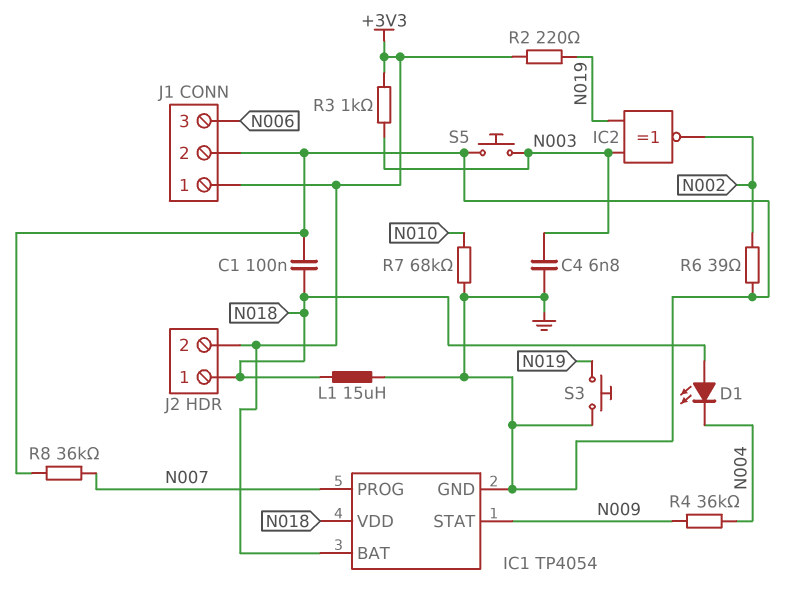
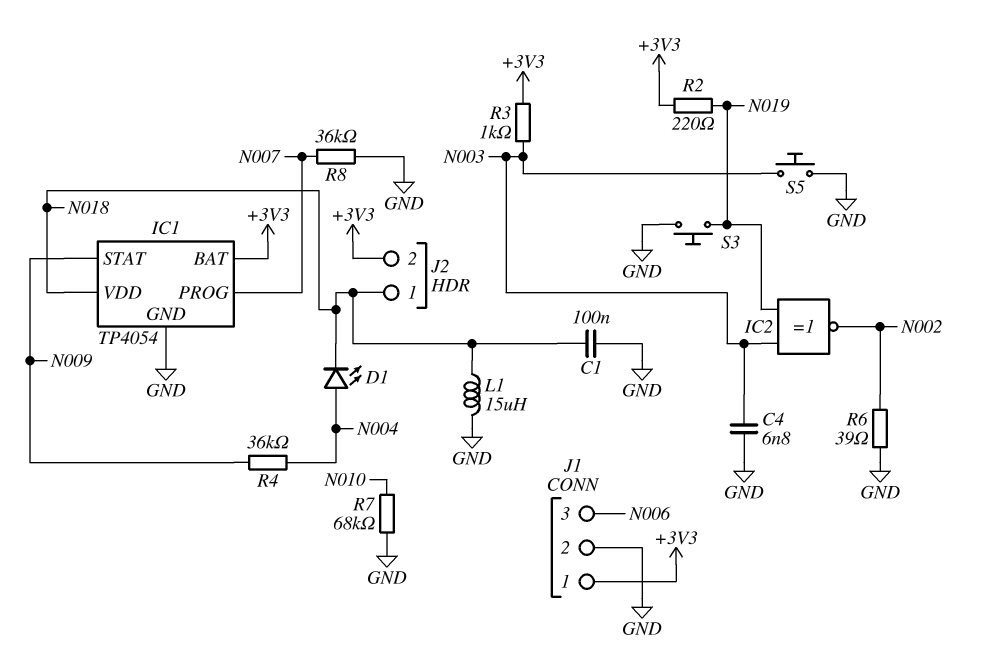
D1: LED (A N018, K N004) -> LED (A N004, K N018)

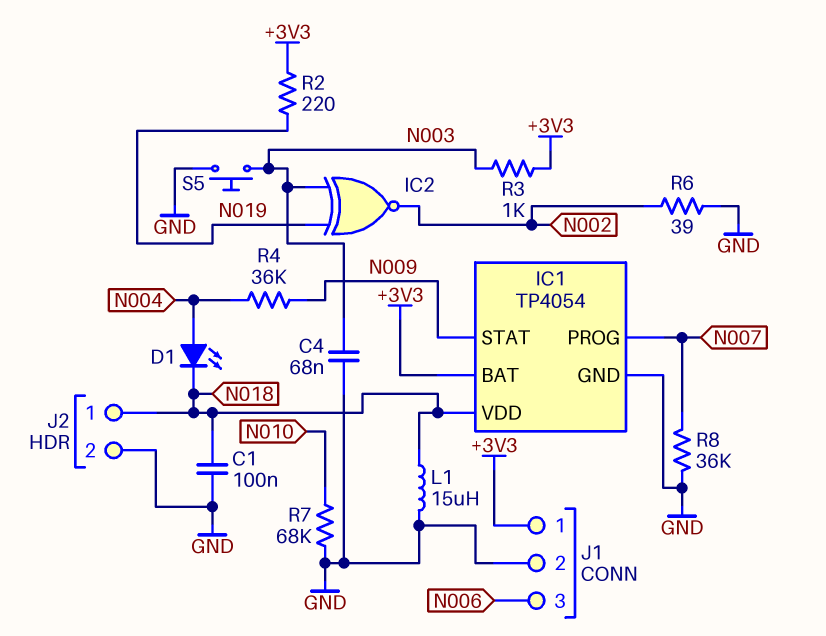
C4: 6.8nF (GND, N003) -> 68nF (GND, N003)
J2 pin 2: +3V3 -> GND
S3: button (GND, N019) -> none

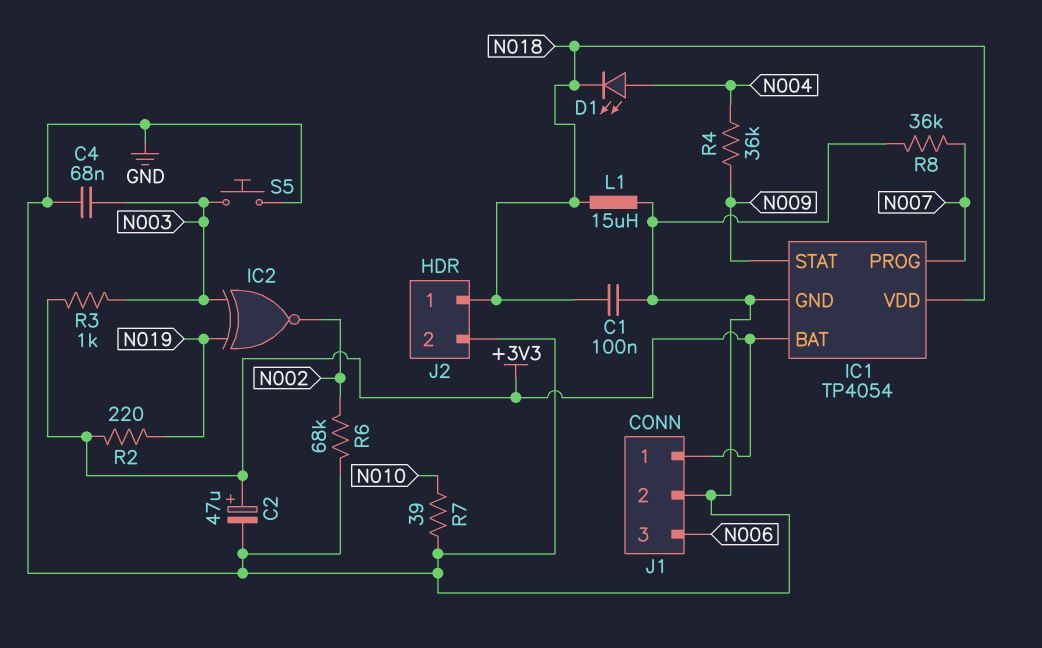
C2: none -> 47uF (plus +3V3, minus GND)
R6: 39 (GND, N002) -> 68k (GND, N002)
R7: 68k (GND, N010) -> 39 (GND, N010)

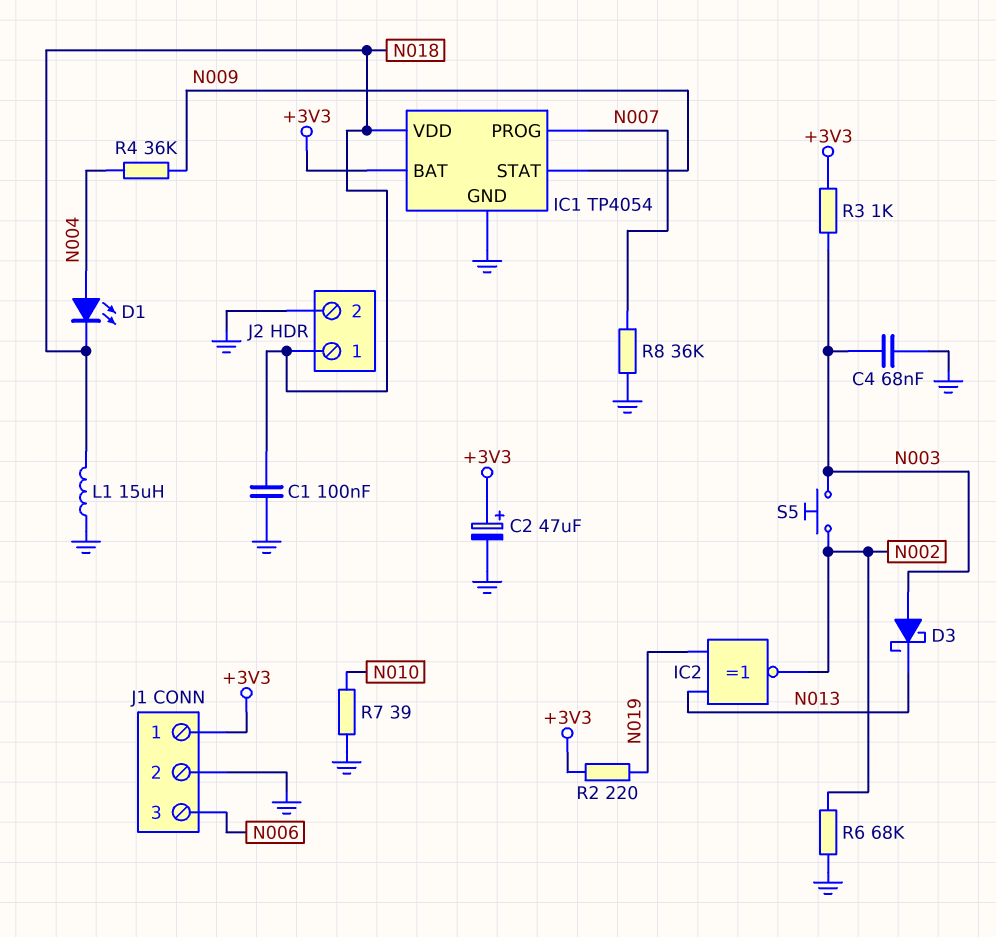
D3: none -> schottky (A N003, K N013)
IC2: XNOR (in N003, in N019, out N002) -> XNOR (in N013, in N019, out N002)
S5: button (GND, N003) -> button (N002, N003)

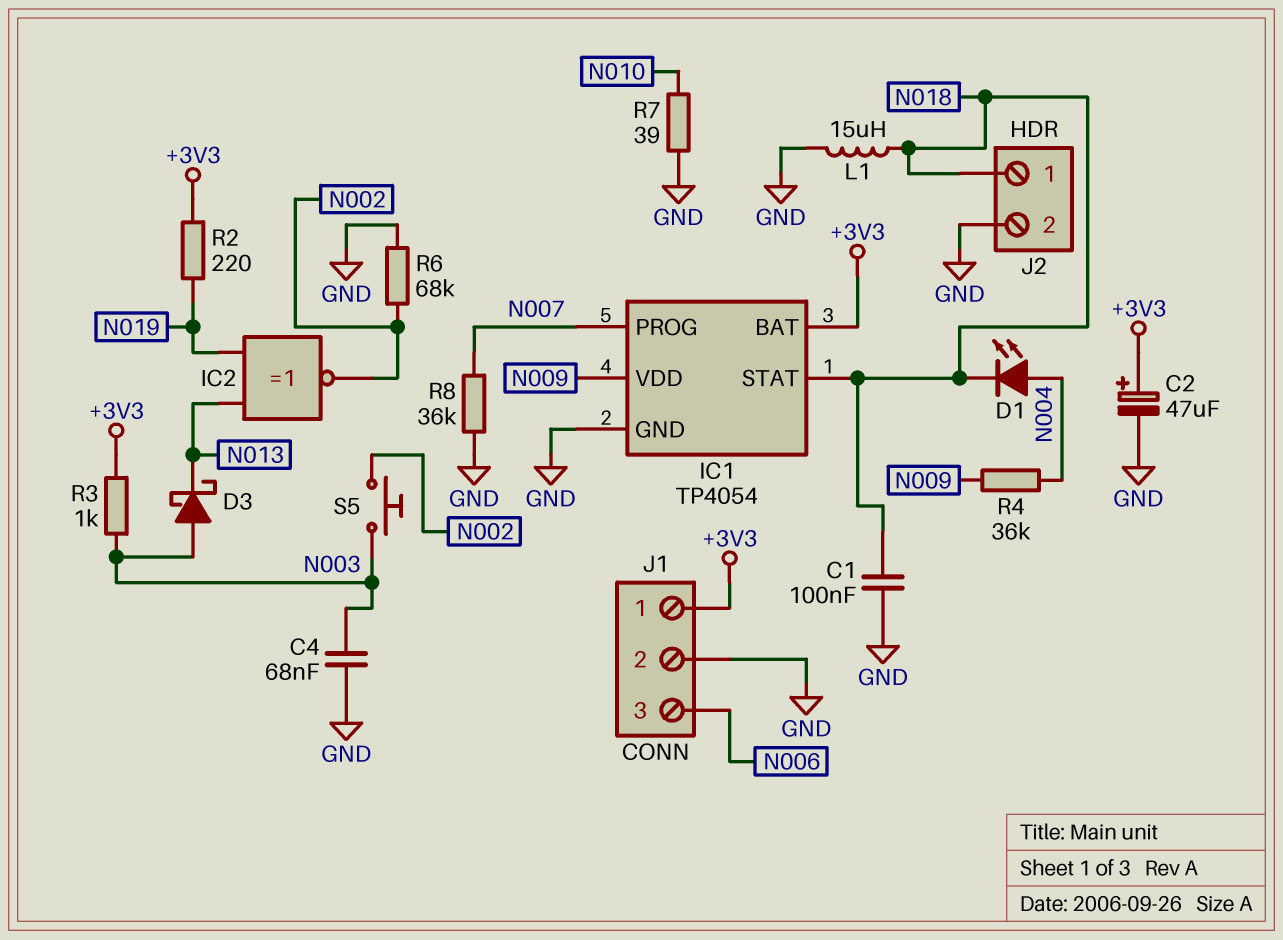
IC1 pin STAT: N009 -> N018
IC1 pin VDD: N018 -> N009

